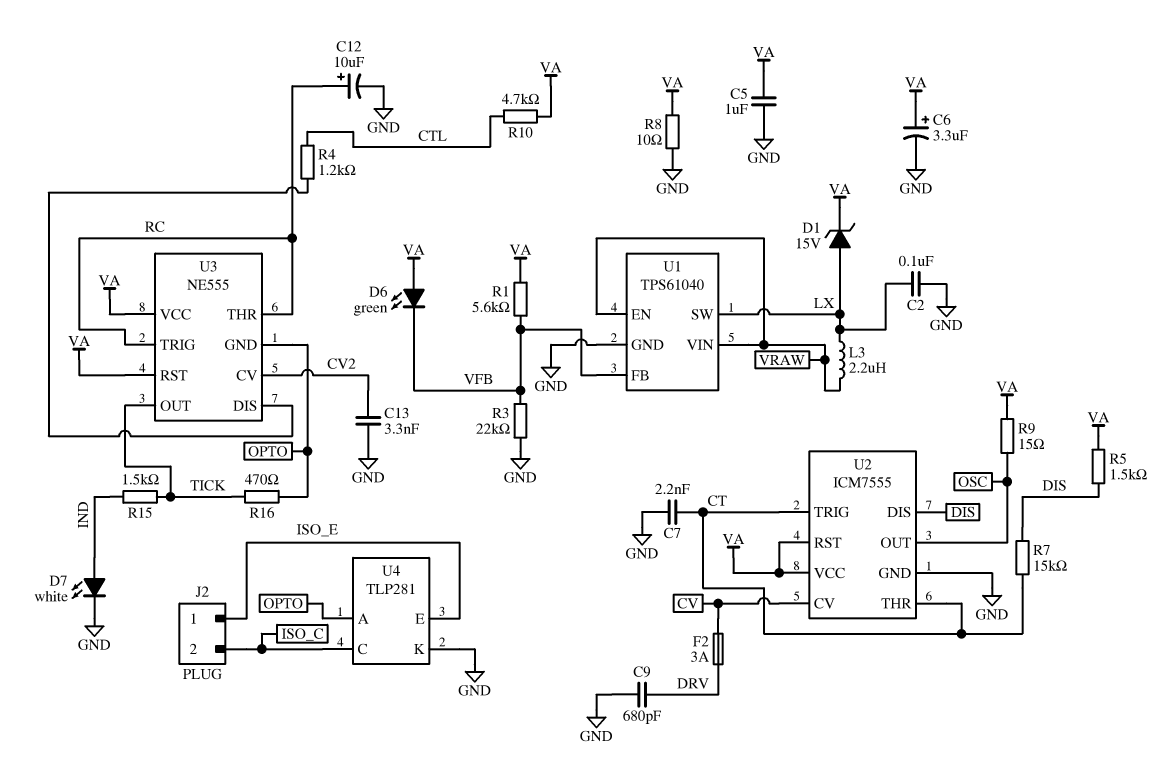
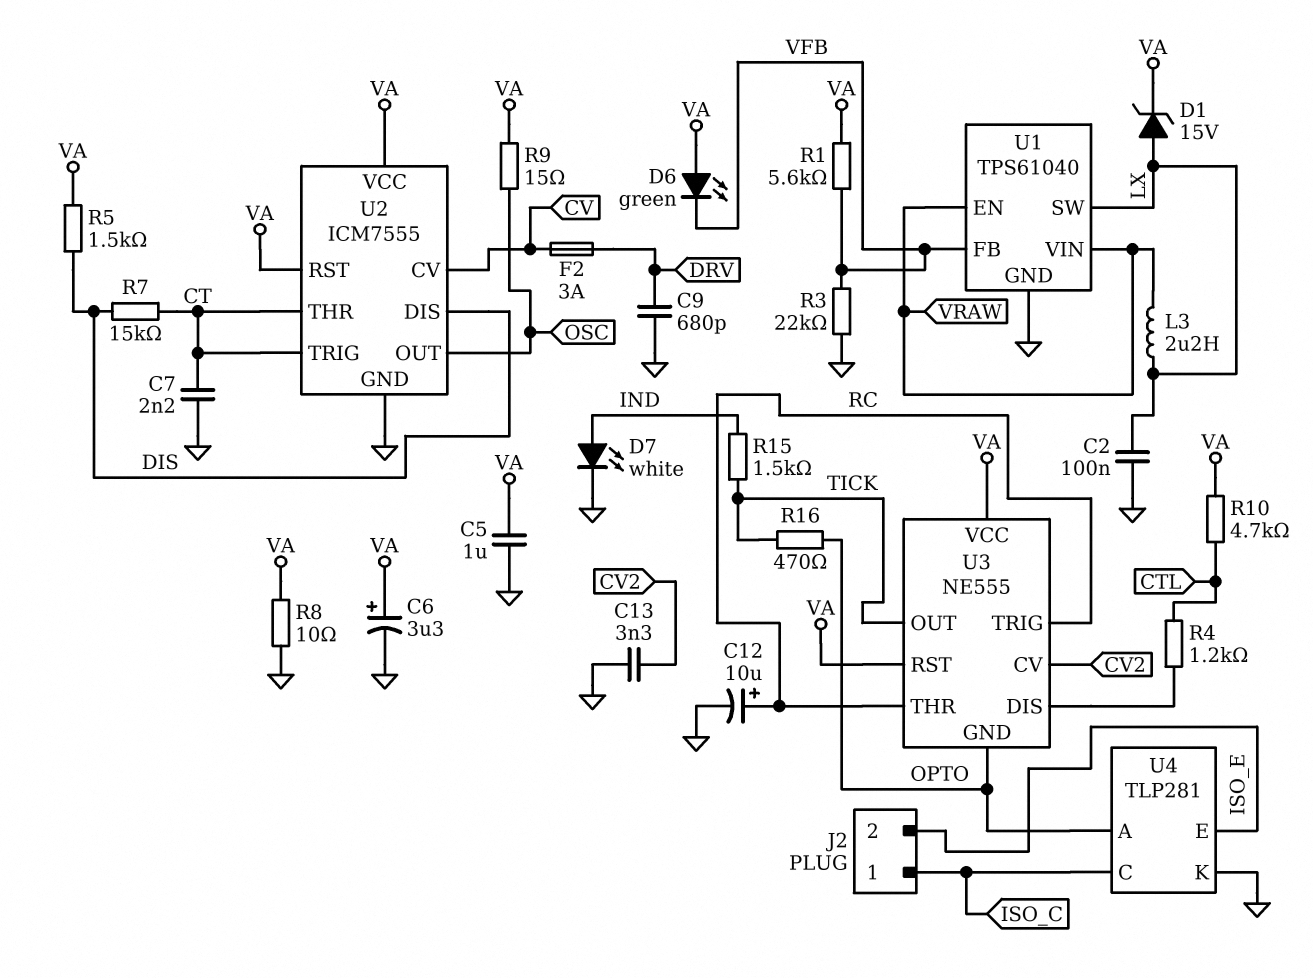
J2 pin 1: ISO_E -> ISO_C
J2 pin 2: ISO_C -> ISO_E

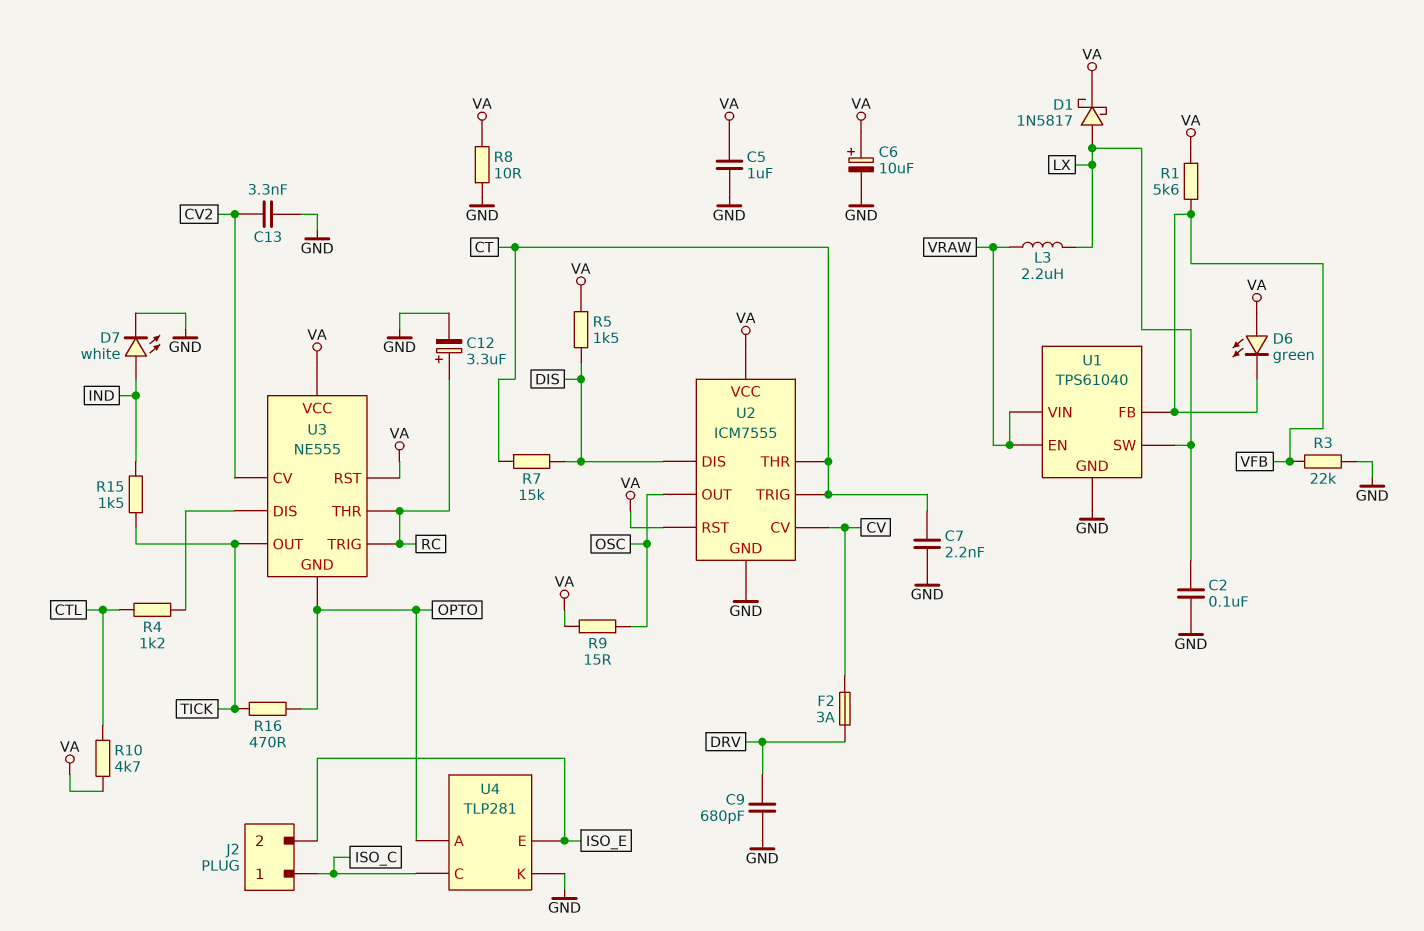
C6: 3.3uF (plus VA, minus GND) -> 10uF (plus VA, minus GND)
C12: 10uF (plus RC, minus GND) -> 3.3uF (plus RC, minus GND)
D1: zener 15V (A LX, K VA) -> schottky 1N5817 (A LX, K VA)

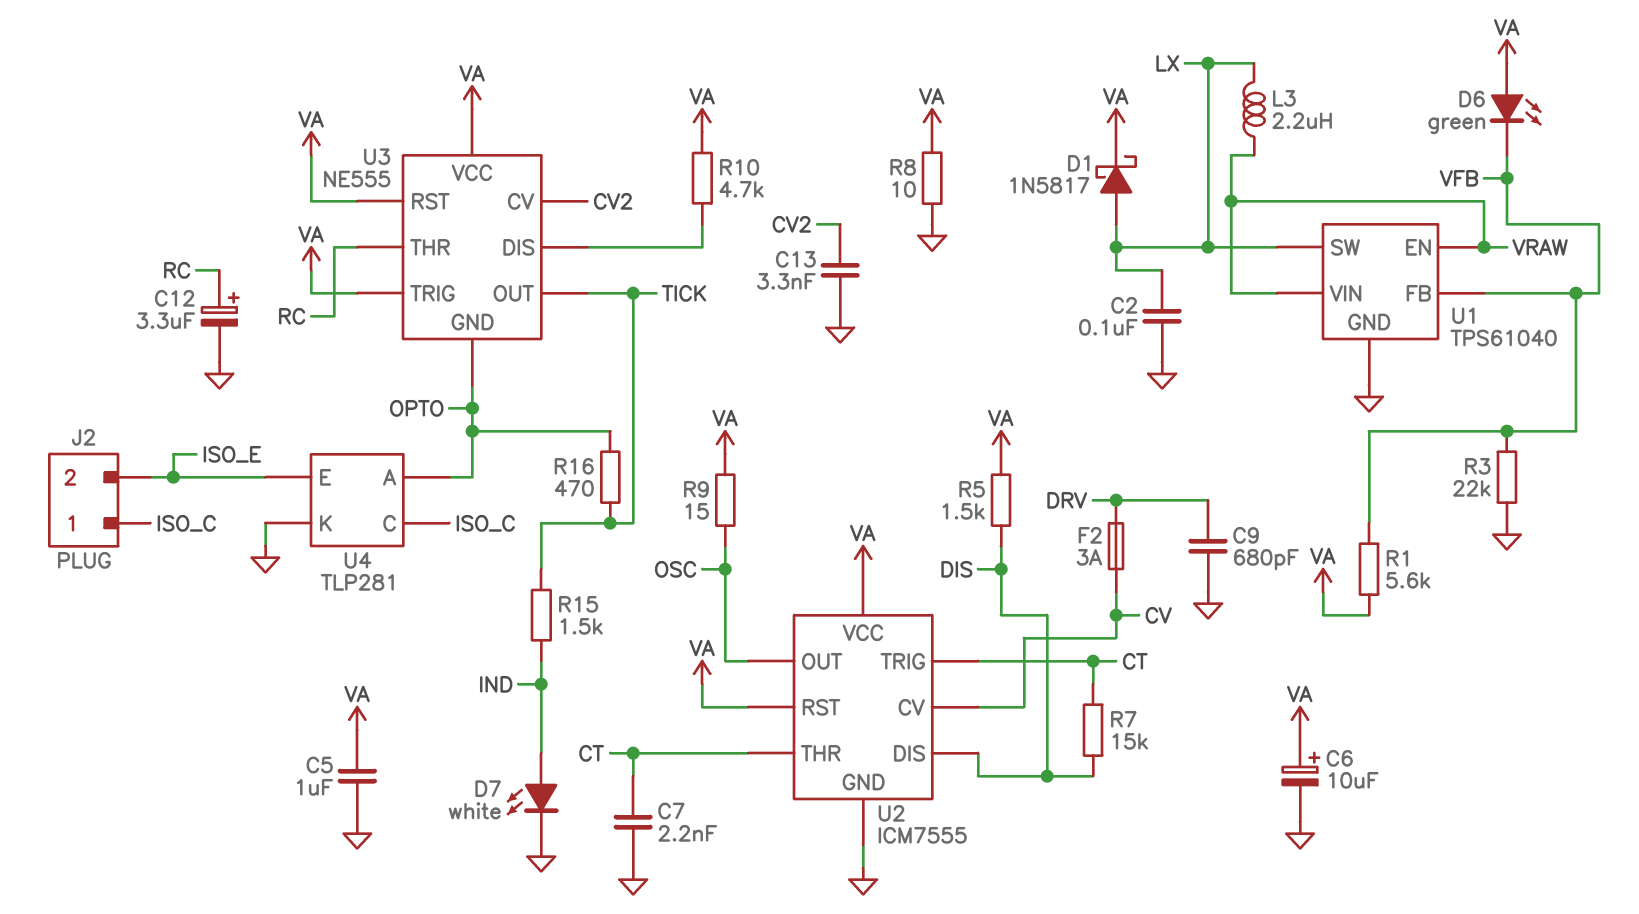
R4: 1.2k (CTL, U3/DIS) -> none
R10: 4.7k (CTL, VA) -> 4.7k (U3/DIS, VA)
U3 pin TRIG: RC -> VA

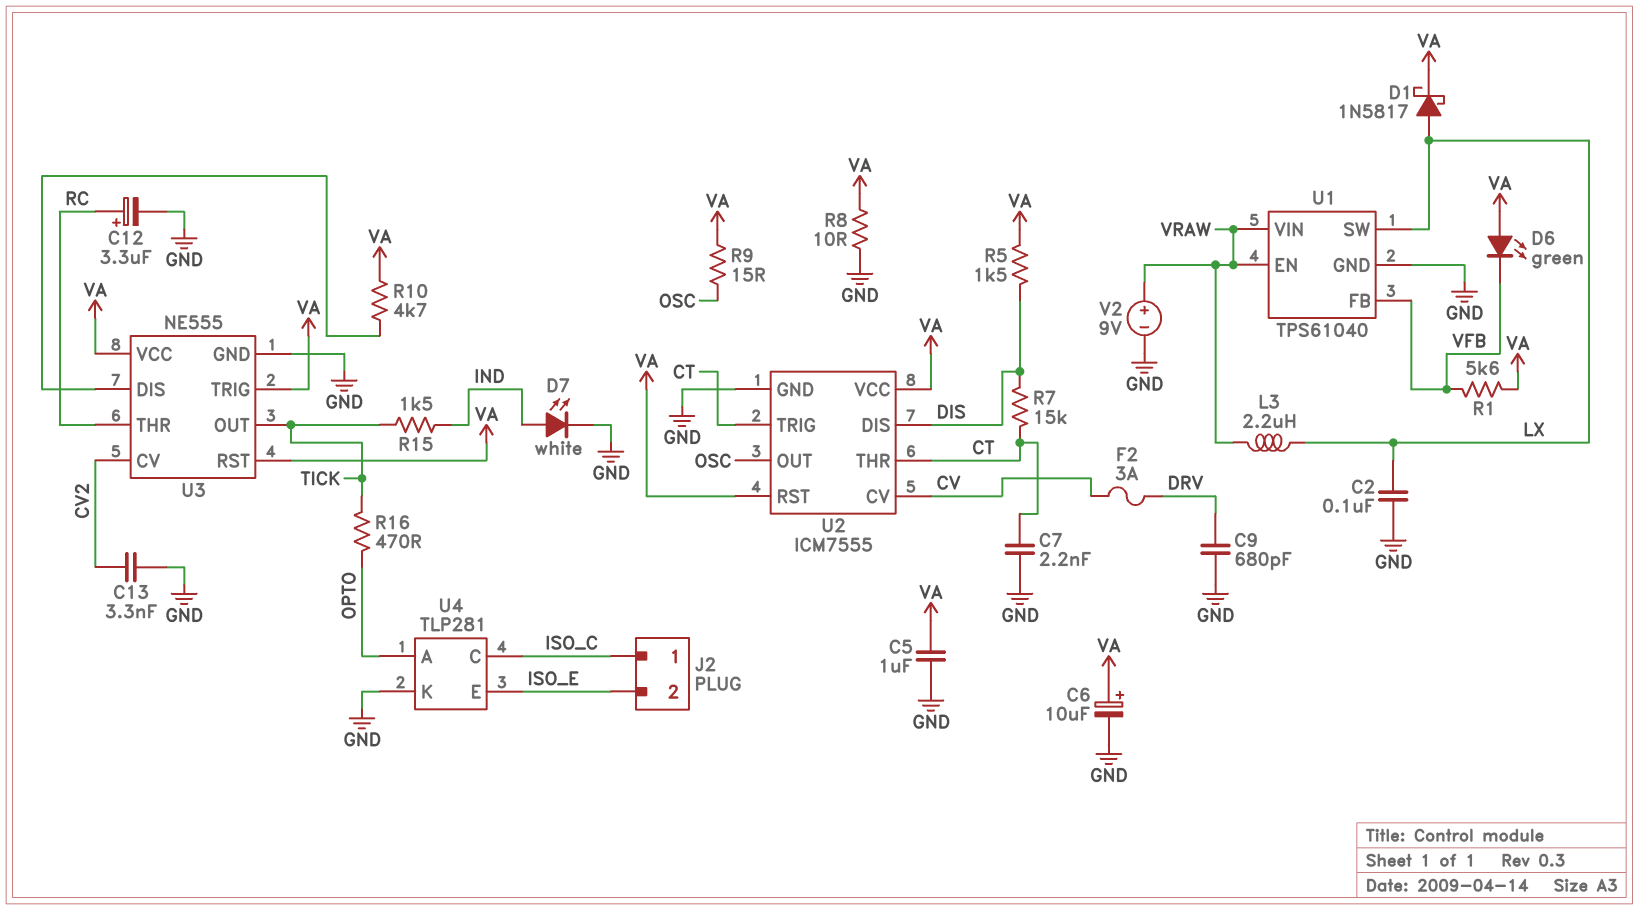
R3: 22k (GND, VFB) -> none
U3 pin GND: OPTO -> GND
V2: none -> 9V (plus VRAW, minus GND)

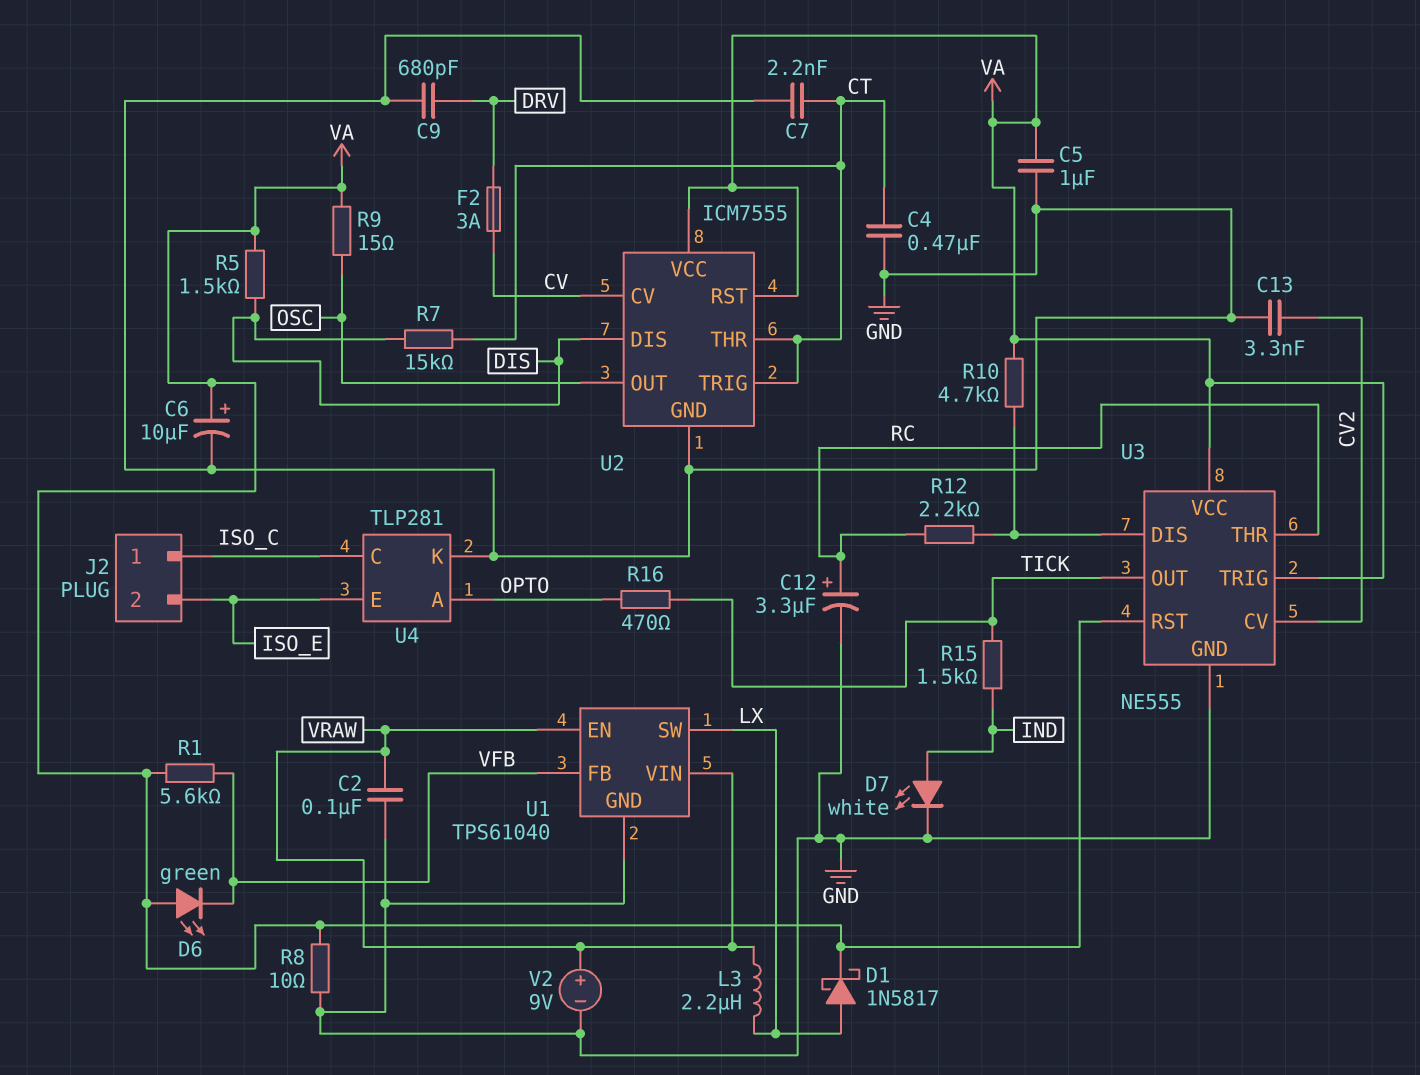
C2: 100nF (GND, LX) -> 100nF (GND, VRAW)
C4: none -> 470nF (CT, GND)
R12: none -> 2.2k (RC, U3/DIS)

